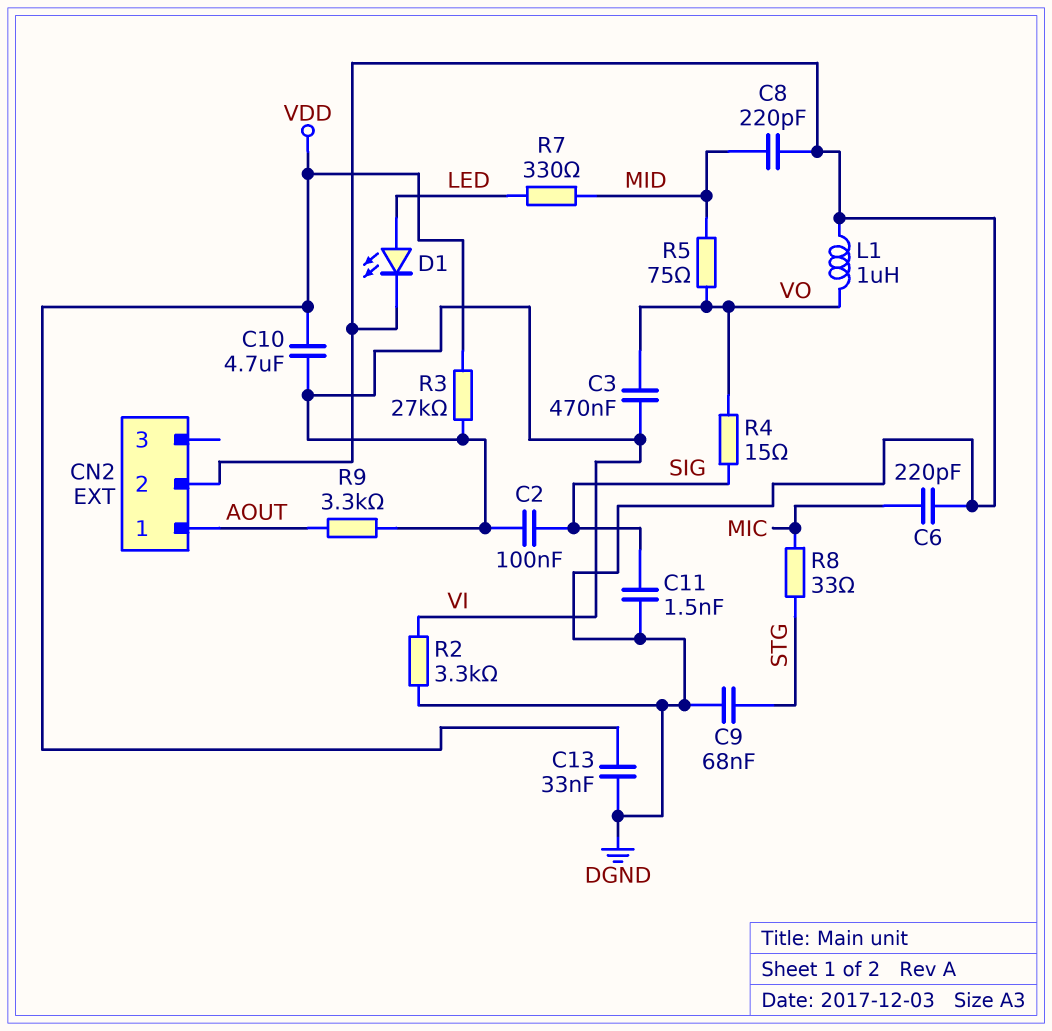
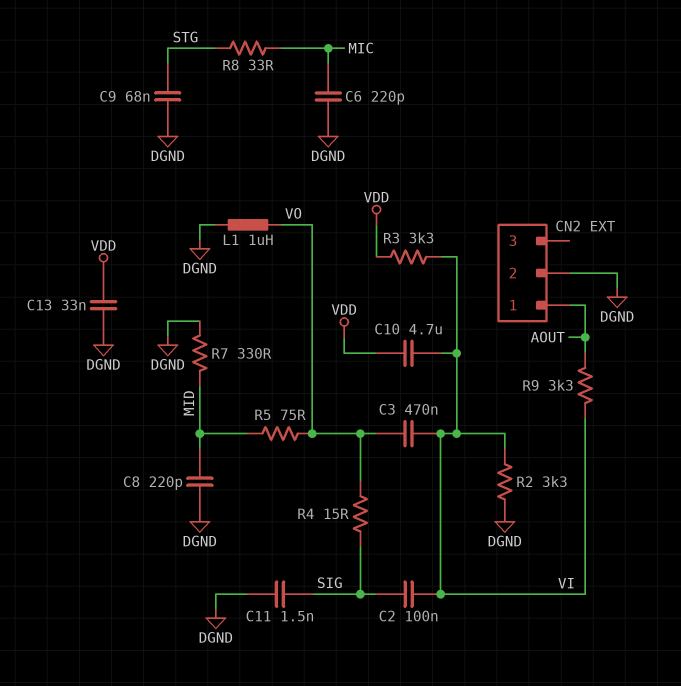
D1: LED (A LED, K DGND) -> none
R3: 27k (VDD, VI) -> 3.3k (VDD, VI)
R7: 330 (LED, MID) -> 330 (DGND, MID)

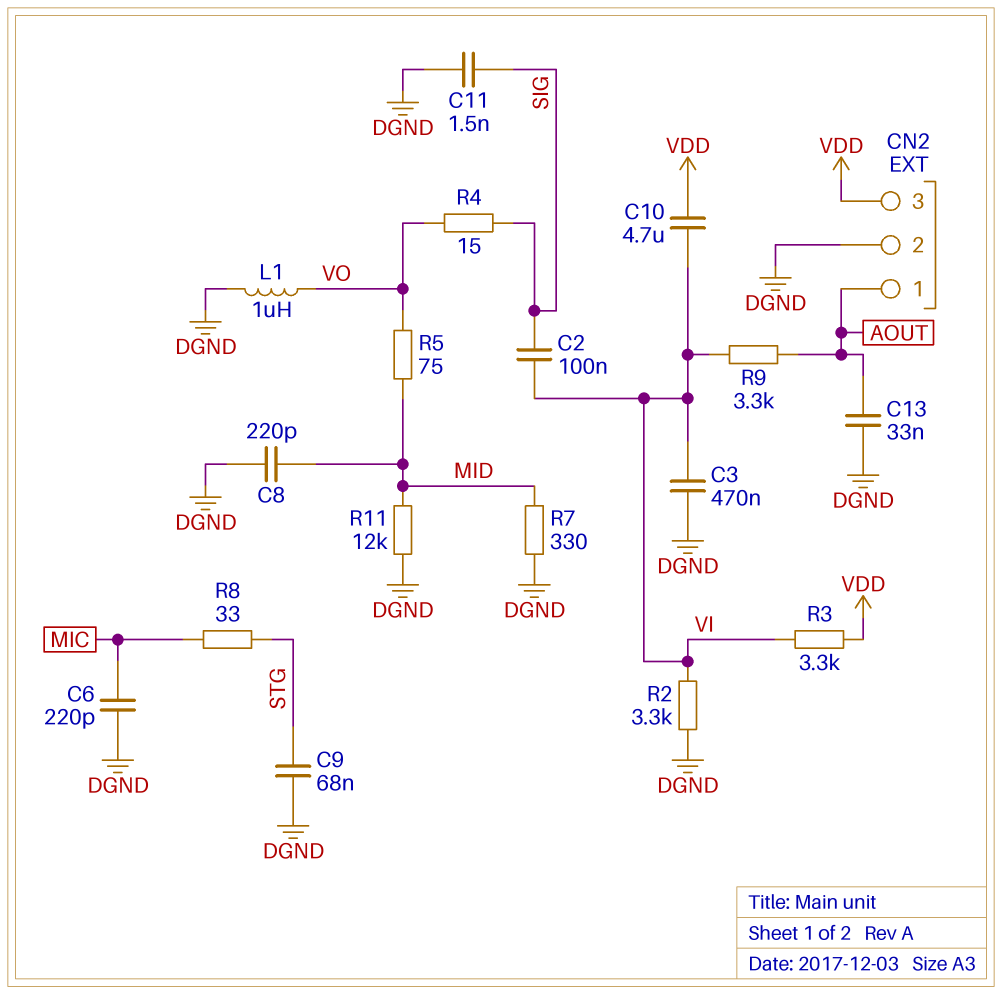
C3: 470nF (VI, VO) -> 470nF (DGND, VI)
C13: 33nF (DGND, VDD) -> 33nF (AOUT, DGND)
CN2 pin 3: none -> VDD
R11: none -> 12k (DGND, MID)

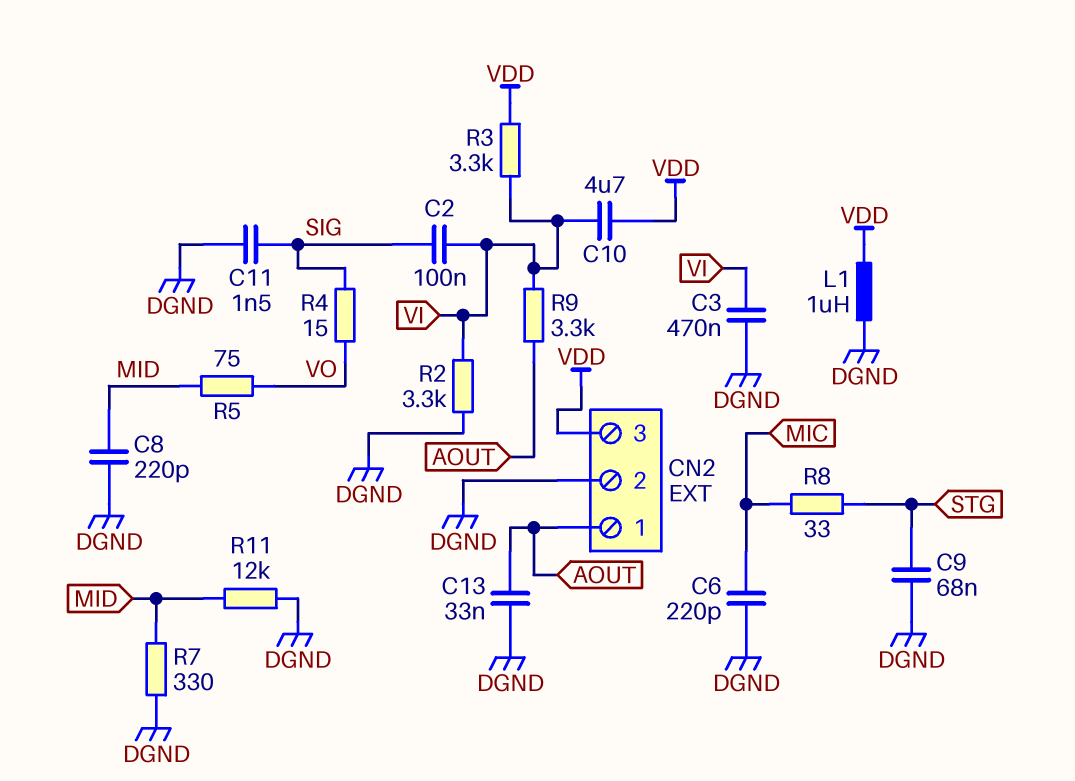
L1: 1uH (DGND, VO) -> 1uH (DGND, VDD)

